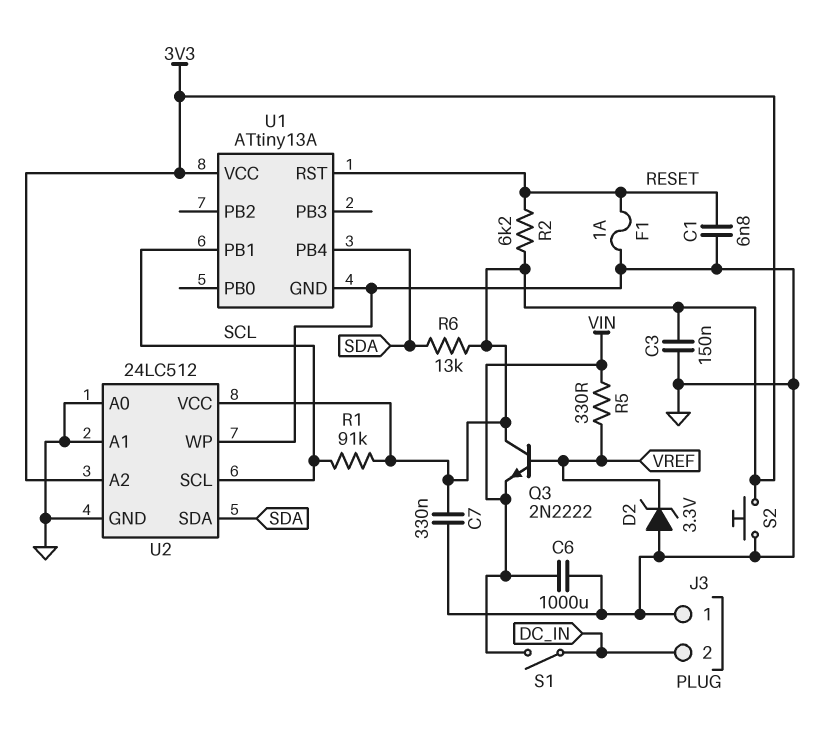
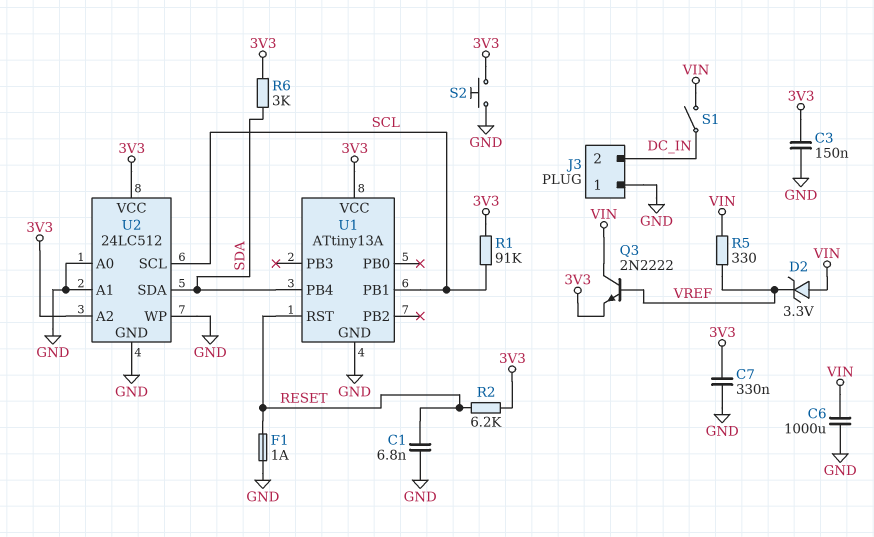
D2: zener 3.3V (A GND, K VREF) -> zener 3.3V (A VIN, K VREF)
Q3: NPN 2N2222 (B VREF, C 3V3, E VIN) -> NPN 2N2222 (B VREF, C VIN, E 3V3)
R6: 13k (3V3, SDA) -> 3k (3V3, SDA)

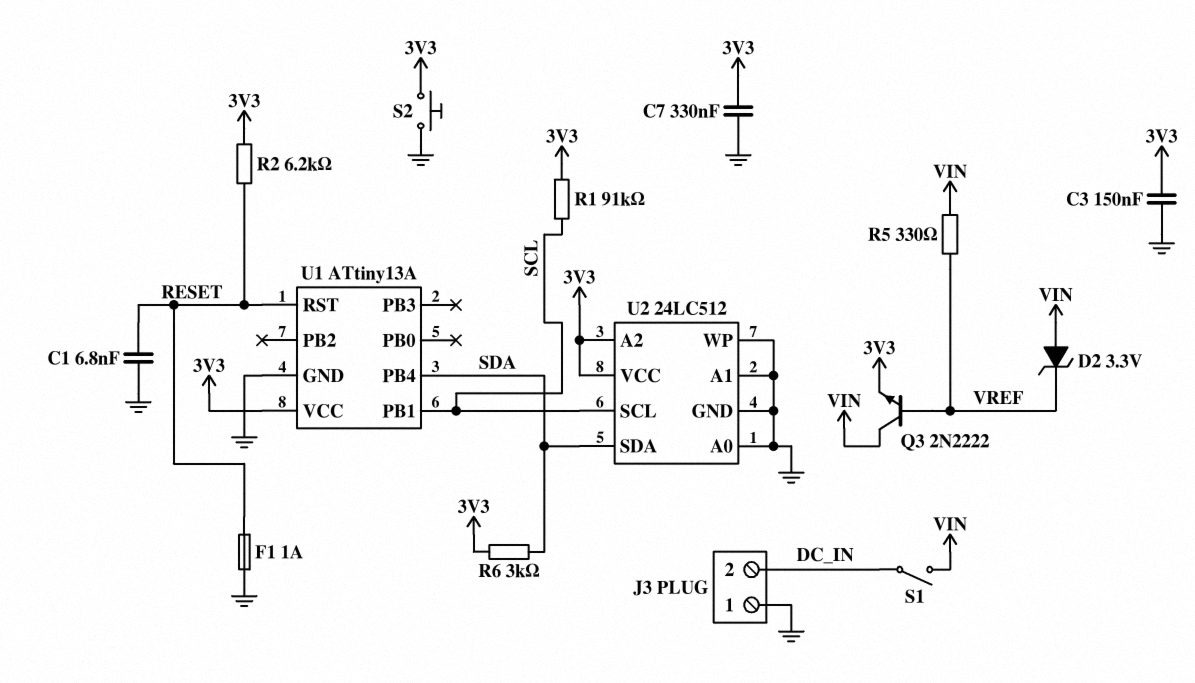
C6: 1000uF (GND, VIN) -> none

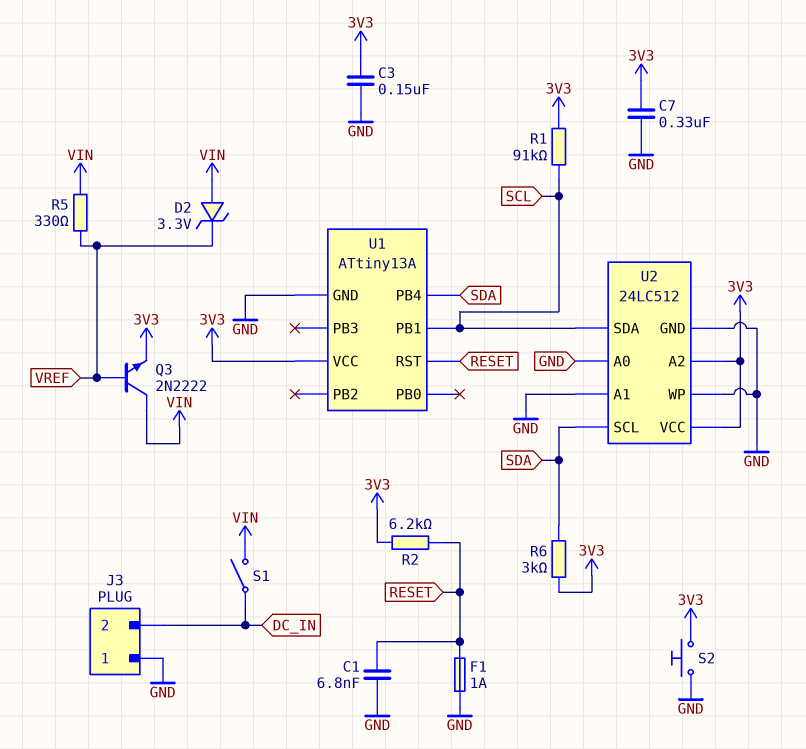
U2 pin SCL: SCL -> SDA
U2 pin SDA: SDA -> SCL

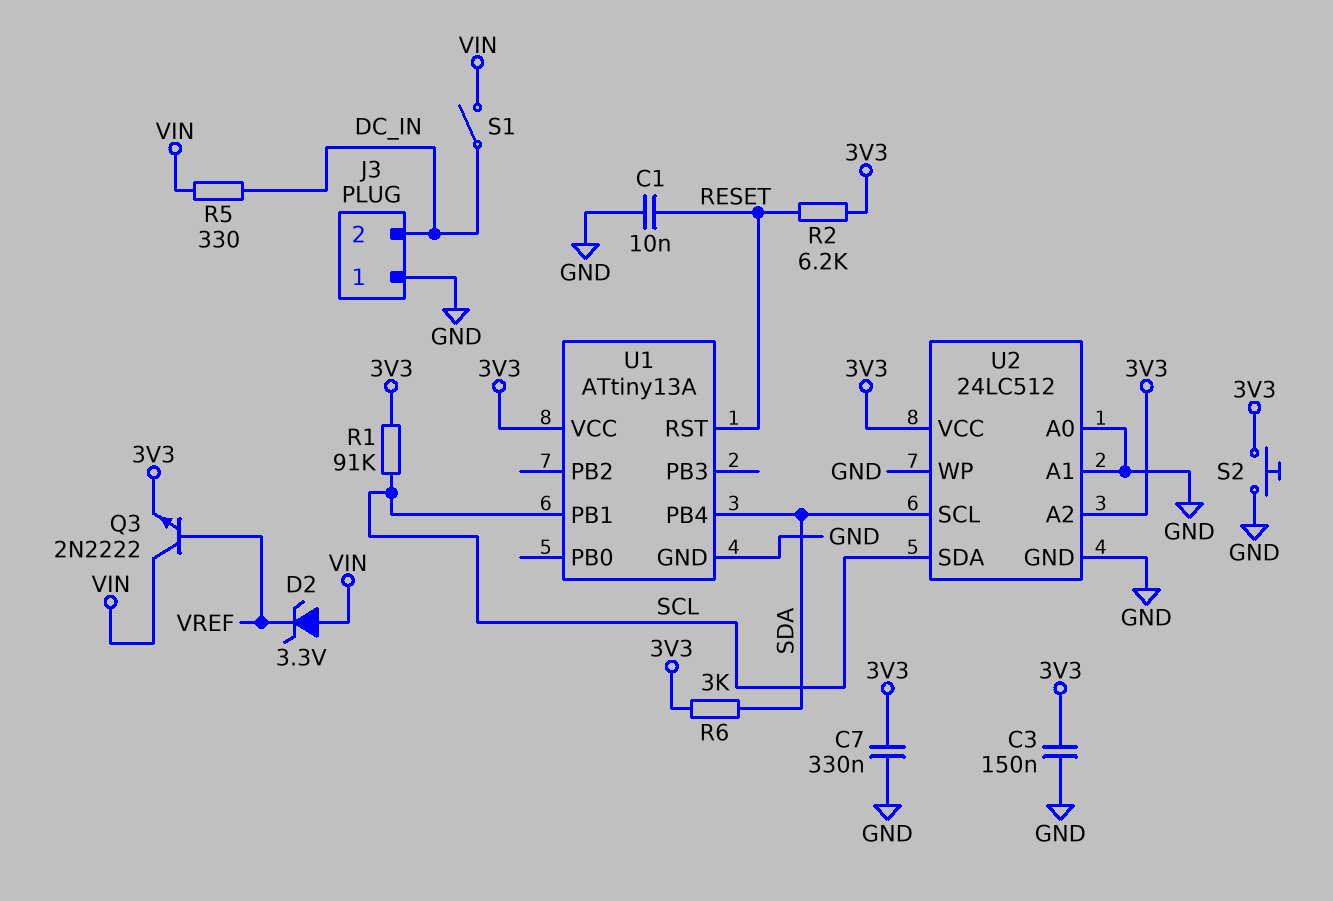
C1: 6.8nF (GND, RESET) -> 10nF (GND, RESET)
F1: 1A (GND, RESET) -> none
R5: 330 (VIN, VREF) -> 330 (DC_IN, VIN)

